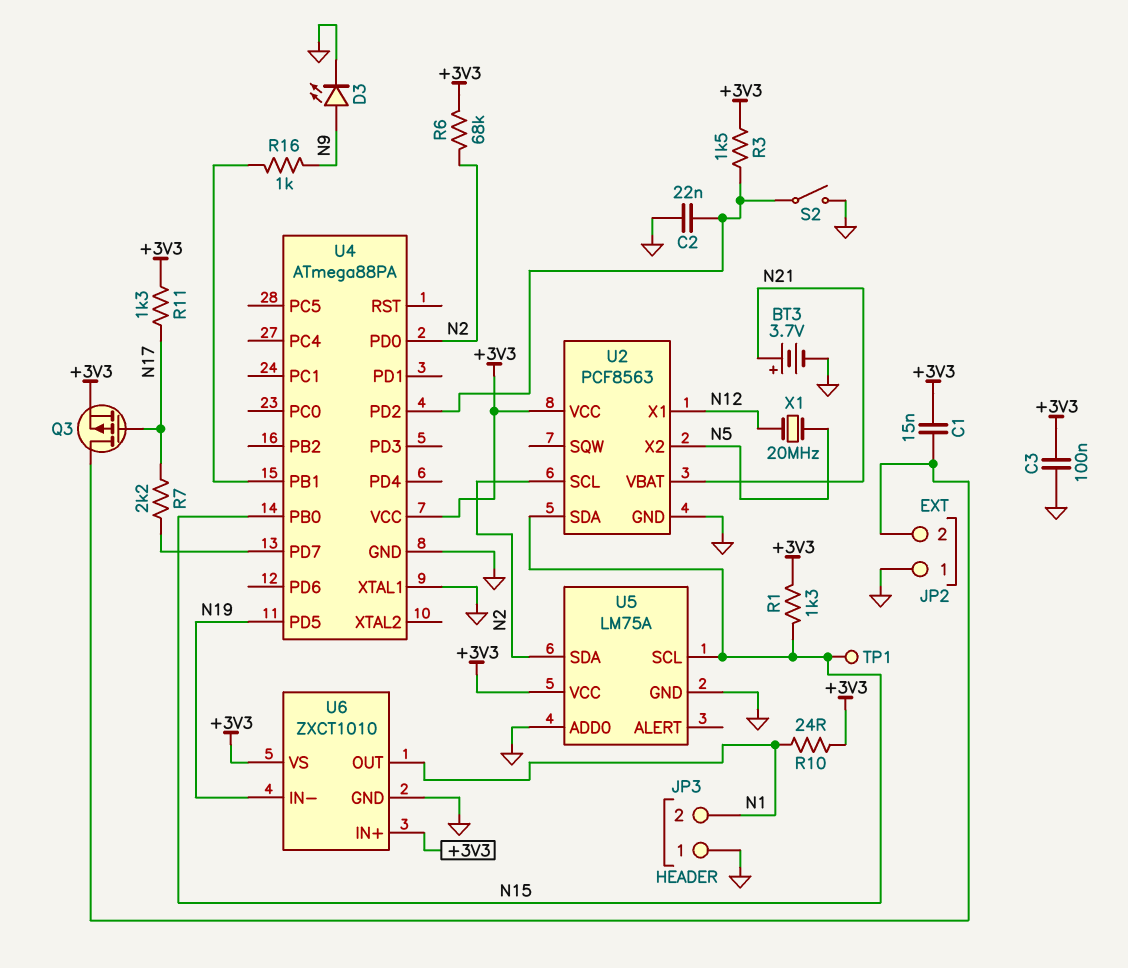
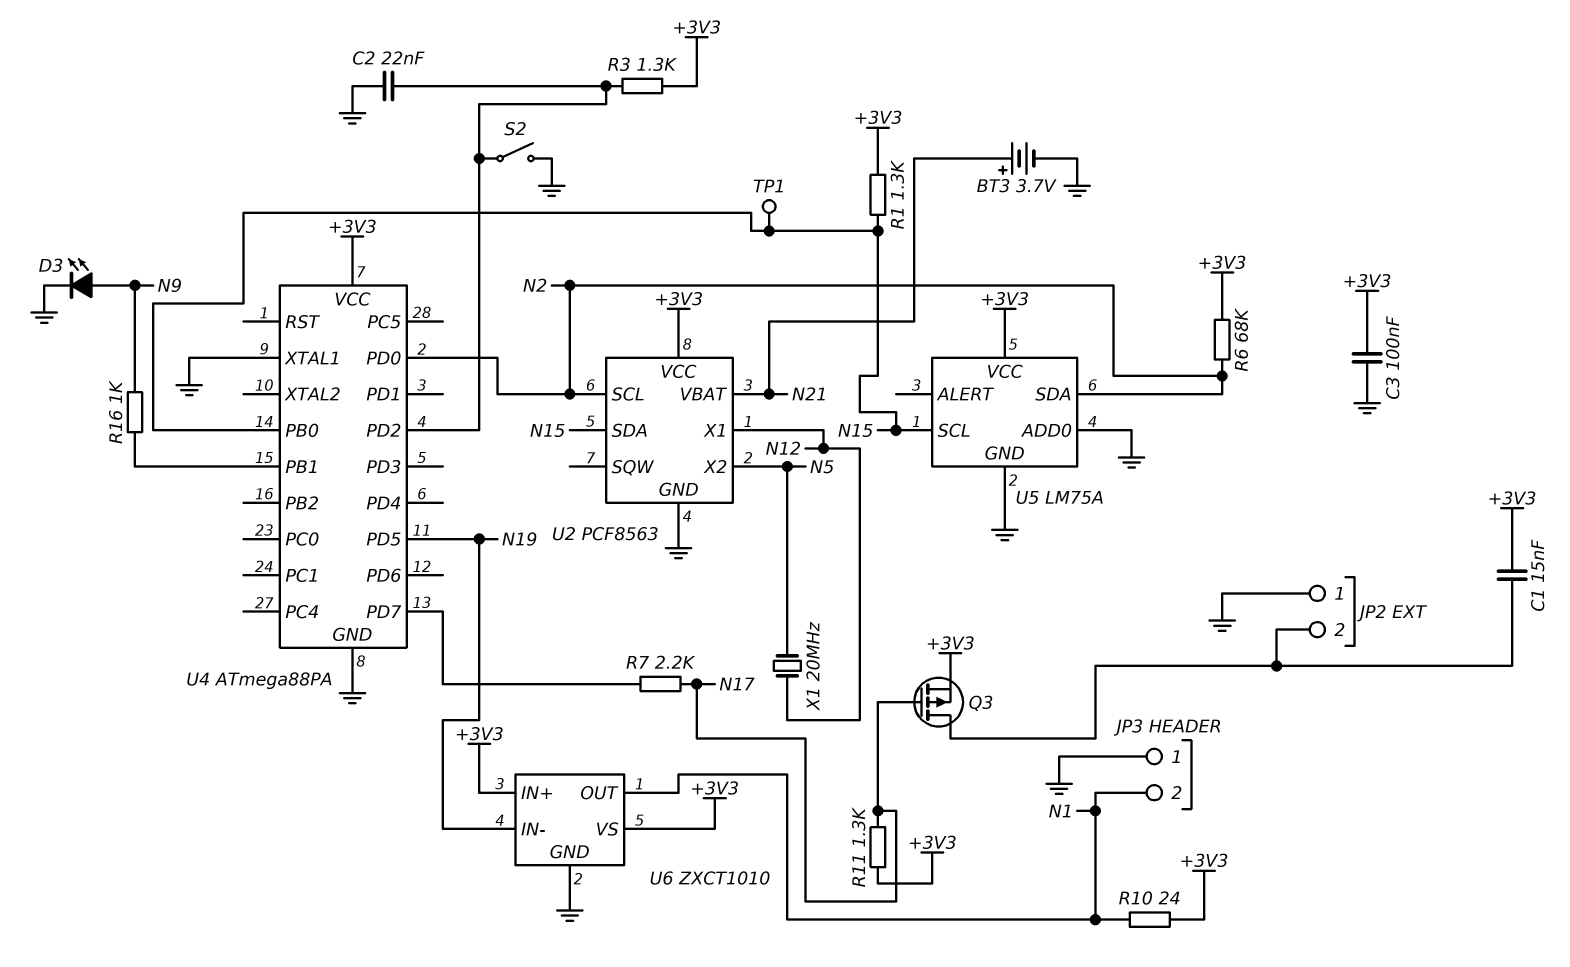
R3: 1.5k (+3V3, U4/PD2) -> 1.3k (+3V3, U4/PD2)

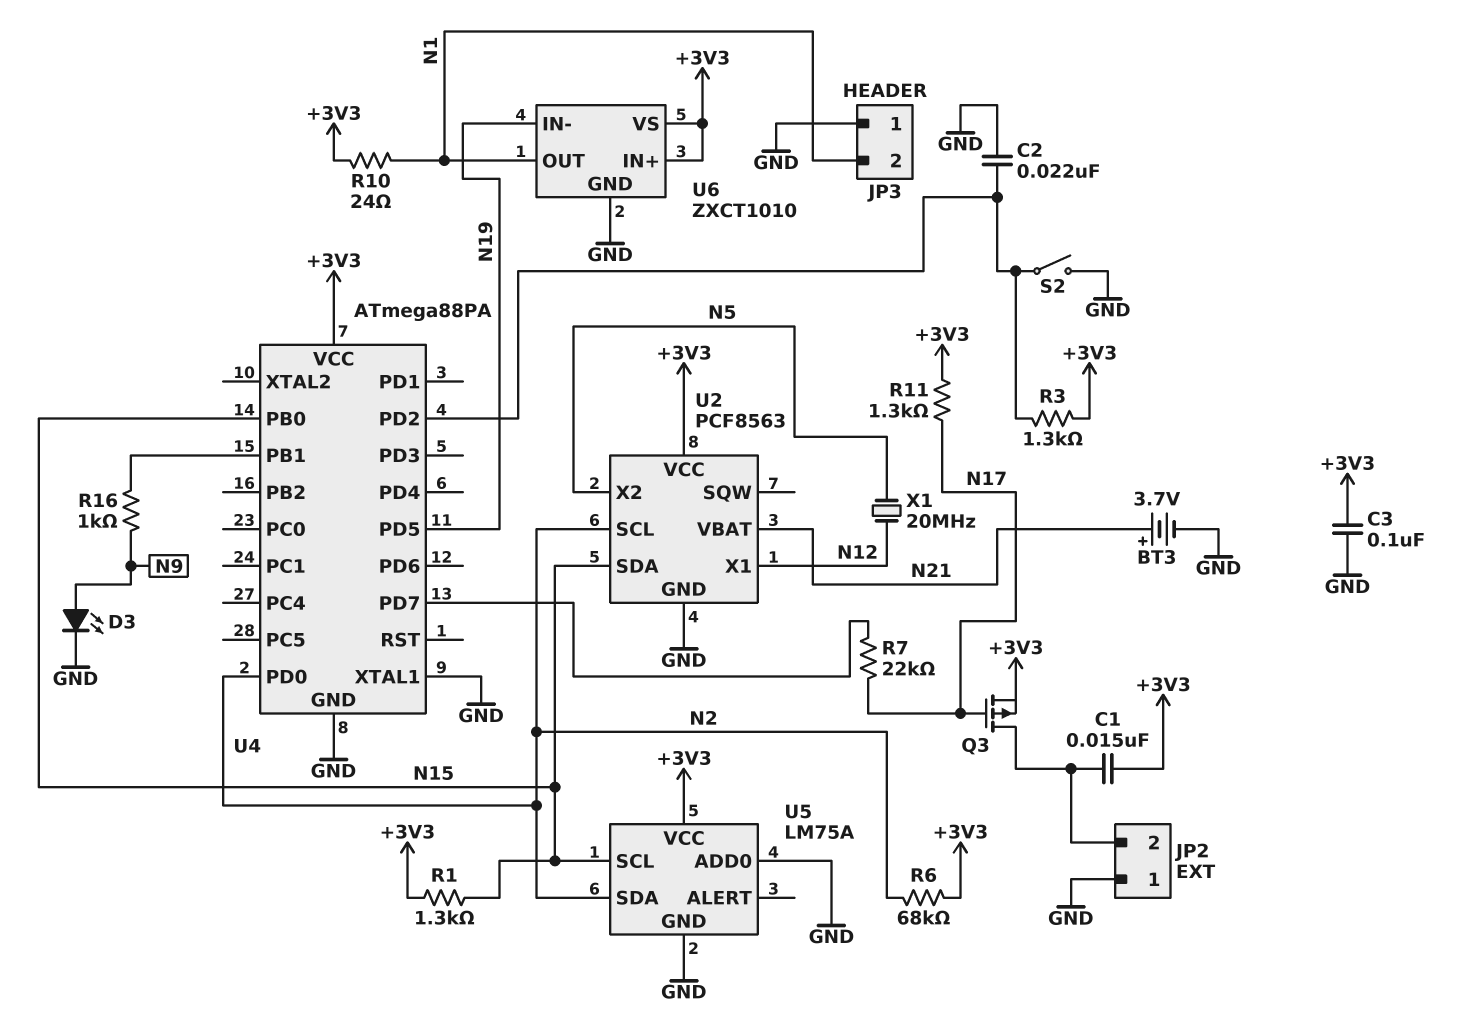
R7: 2.2k (N17, U4/PD7) -> 22k (N17, U4/PD7)
TP1: test point (N15) -> none

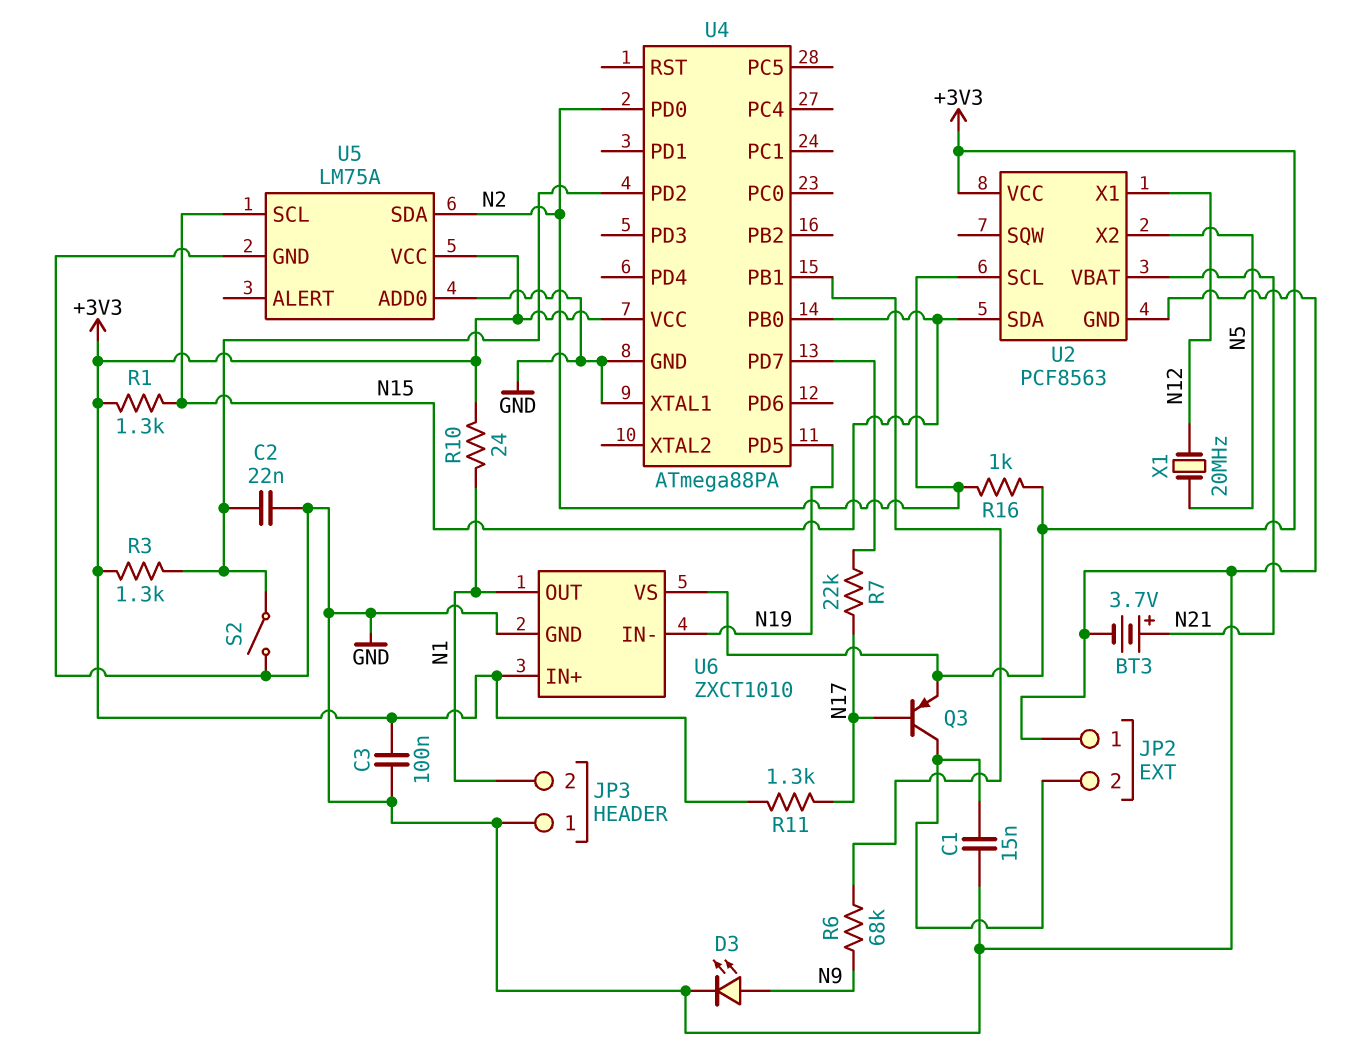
C1: 15nF (+3V3, JP2/2) -> 15nF (GND, JP2/2)
Q3: PMOS (G N17, D JP2/2, S +3V3) -> PNP (B N17, C JP2/2, E +3V3)
R6: 68k (+3V3, N2) -> 68k (N9, U4/PB1)
R16: 1k (N9, U4/PB1) -> 1k (+3V3, N2)

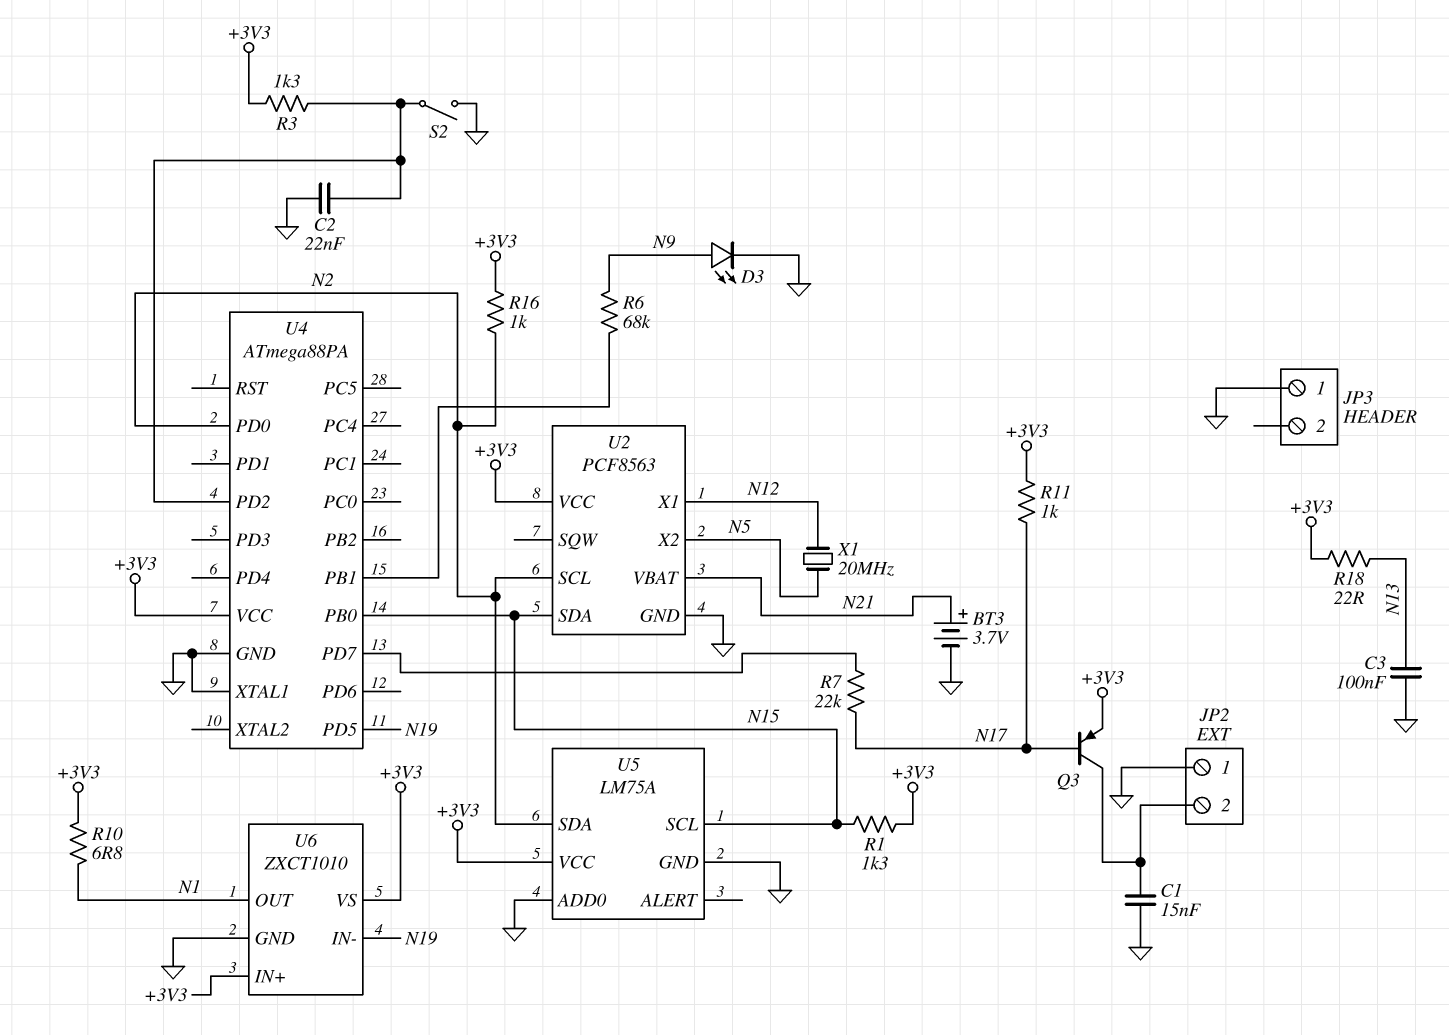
C3: 100nF (+3V3, GND) -> 100nF (GND, N13)
JP3 pin 2: N1 -> none
R10: 24 (+3V3, N1) -> 6.8 (+3V3, N1)
R11: 1.3k (+3V3, N17) -> 1k (+3V3, N17)
R18: none -> 22 (+3V3, N13)

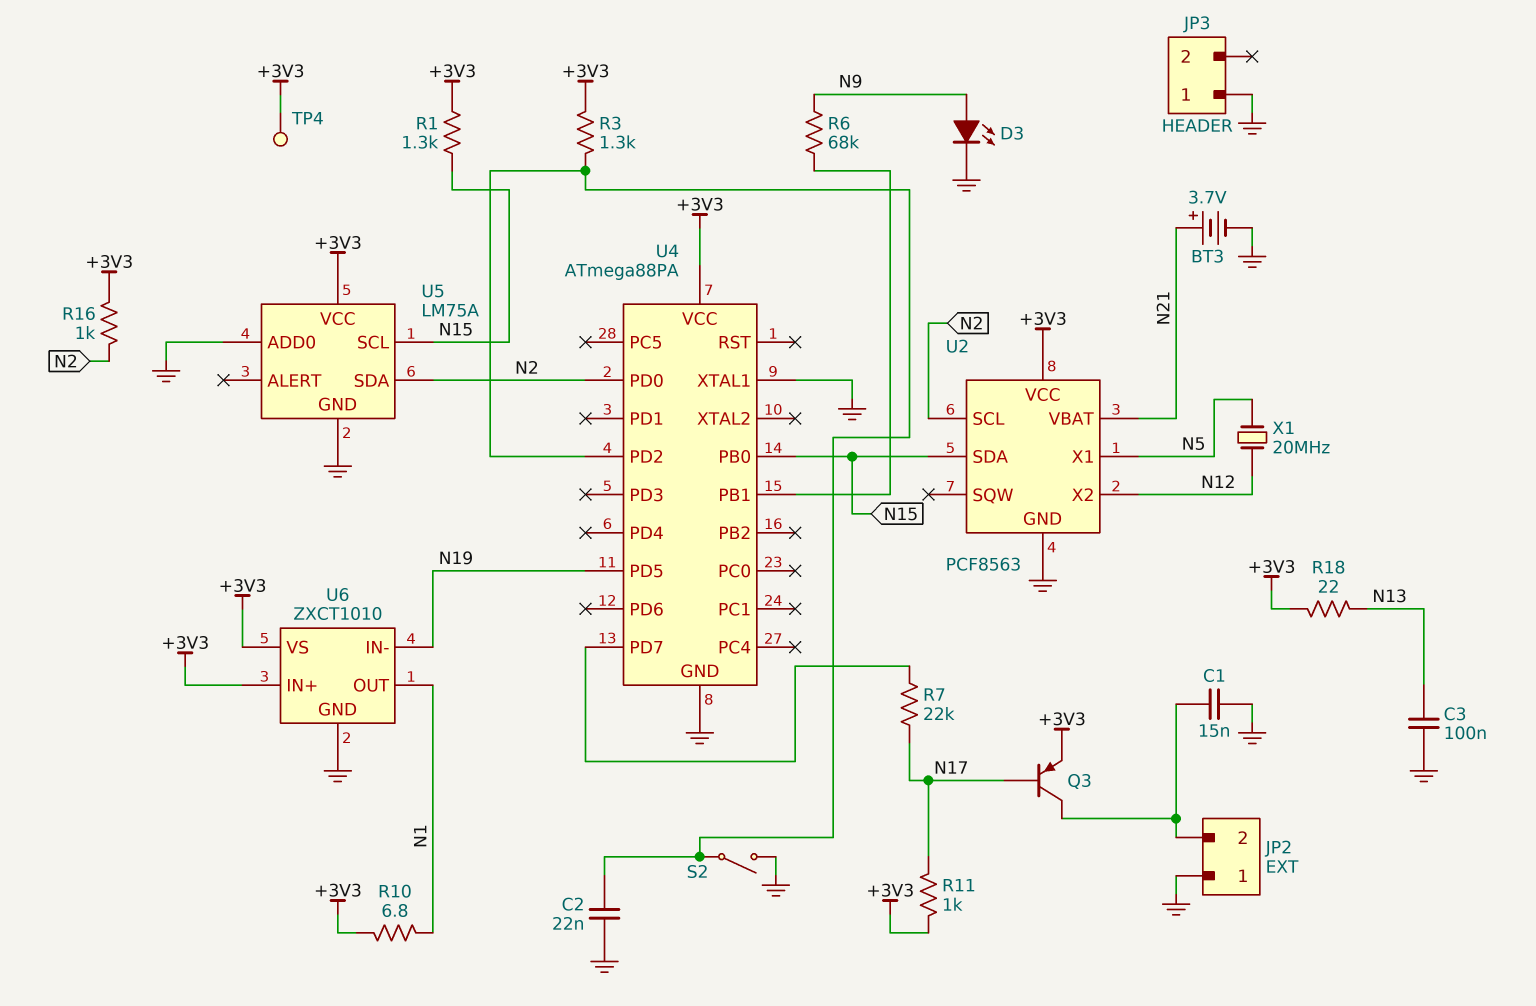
TP4: none -> test point (+3V3)
U2 pin X1: N12 -> N5
U2 pin X2: N5 -> N12

